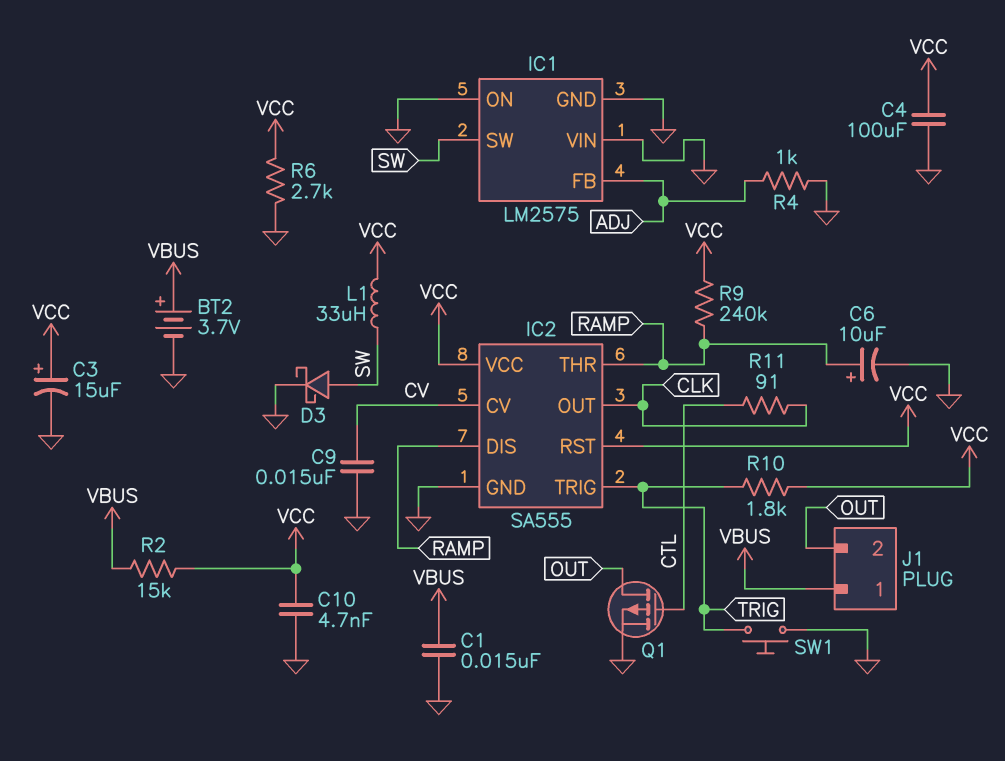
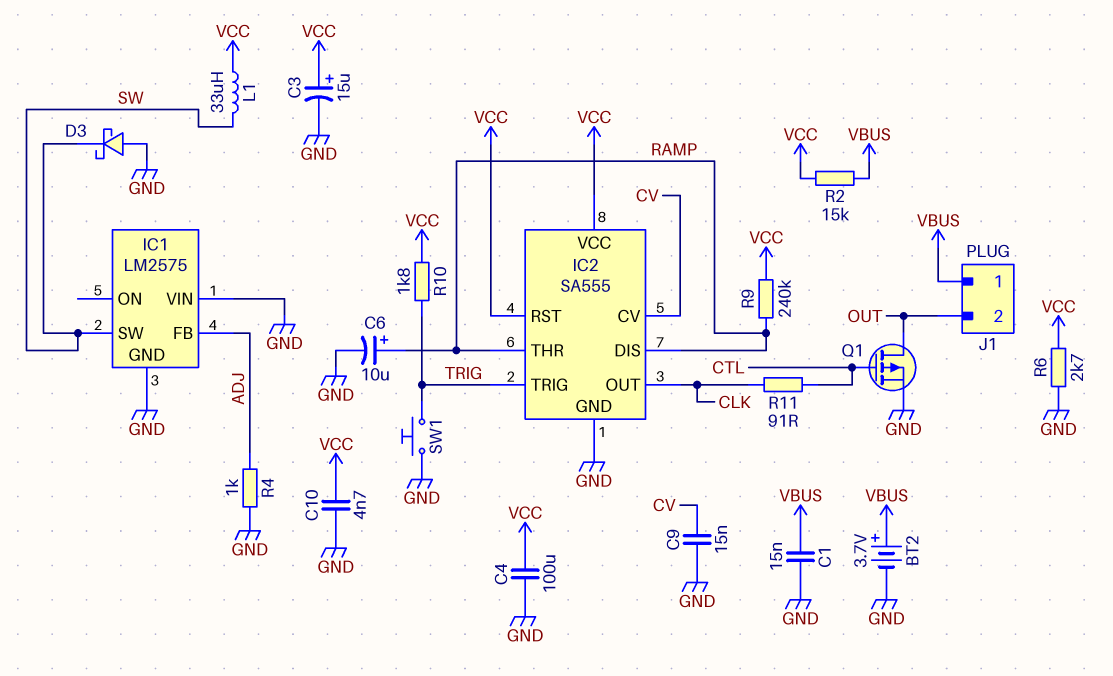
D3: schottky (A SW, K GND) -> schottky (A GND, K SW)
IC1 pin ON: GND -> none

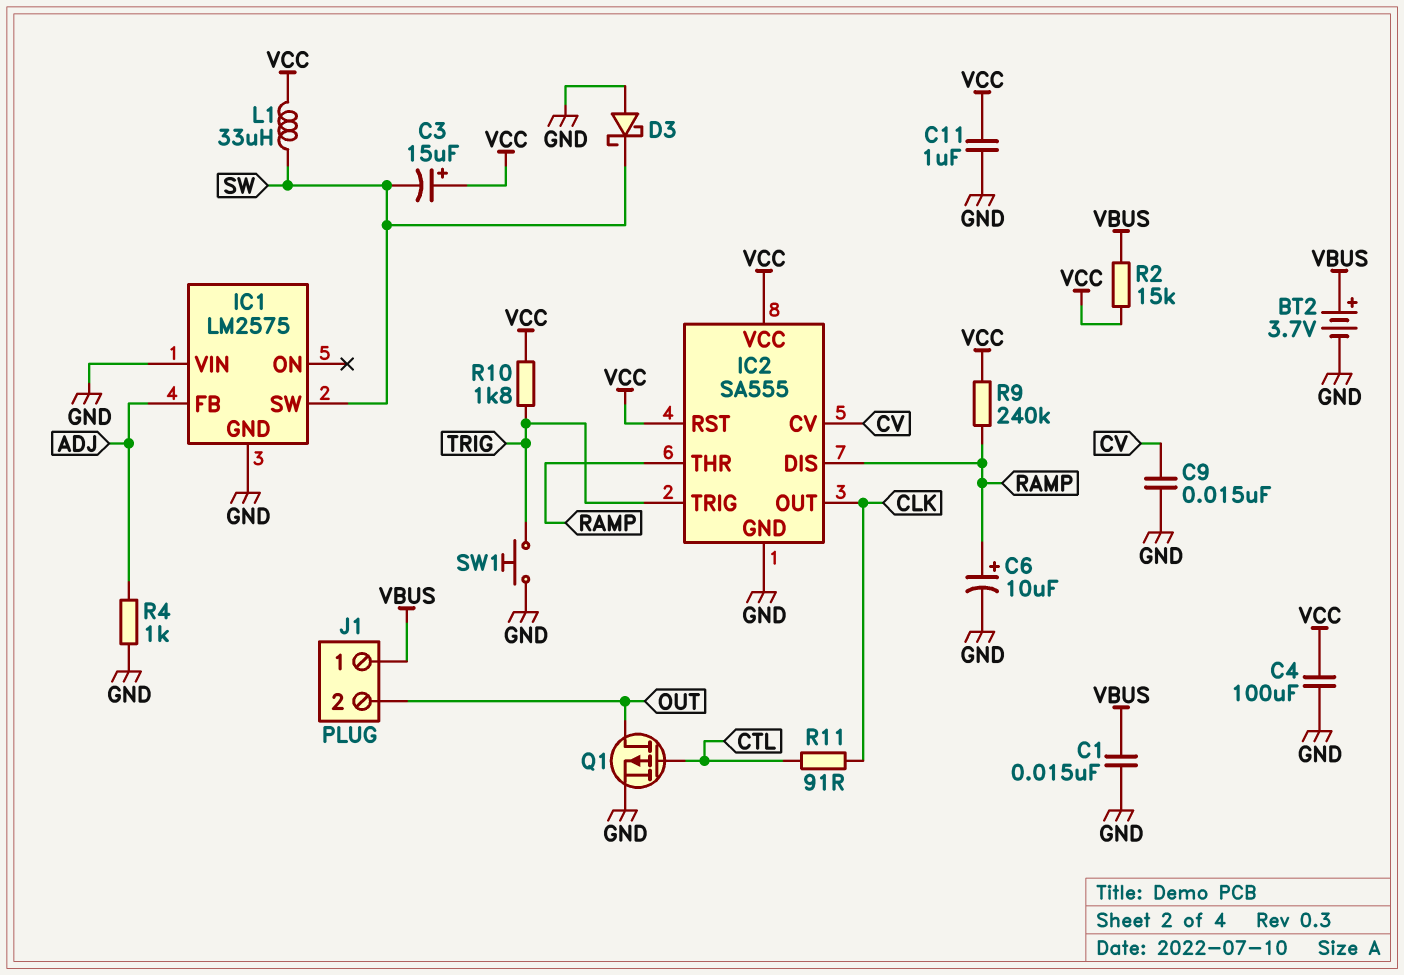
C3: 15uF (plus VCC, minus GND) -> 15uF (plus VCC, minus SW)
C10: 4.7nF (GND, VCC) -> none
C11: none -> 1uF (GND, VCC)
R6: 2.7k (GND, VCC) -> none

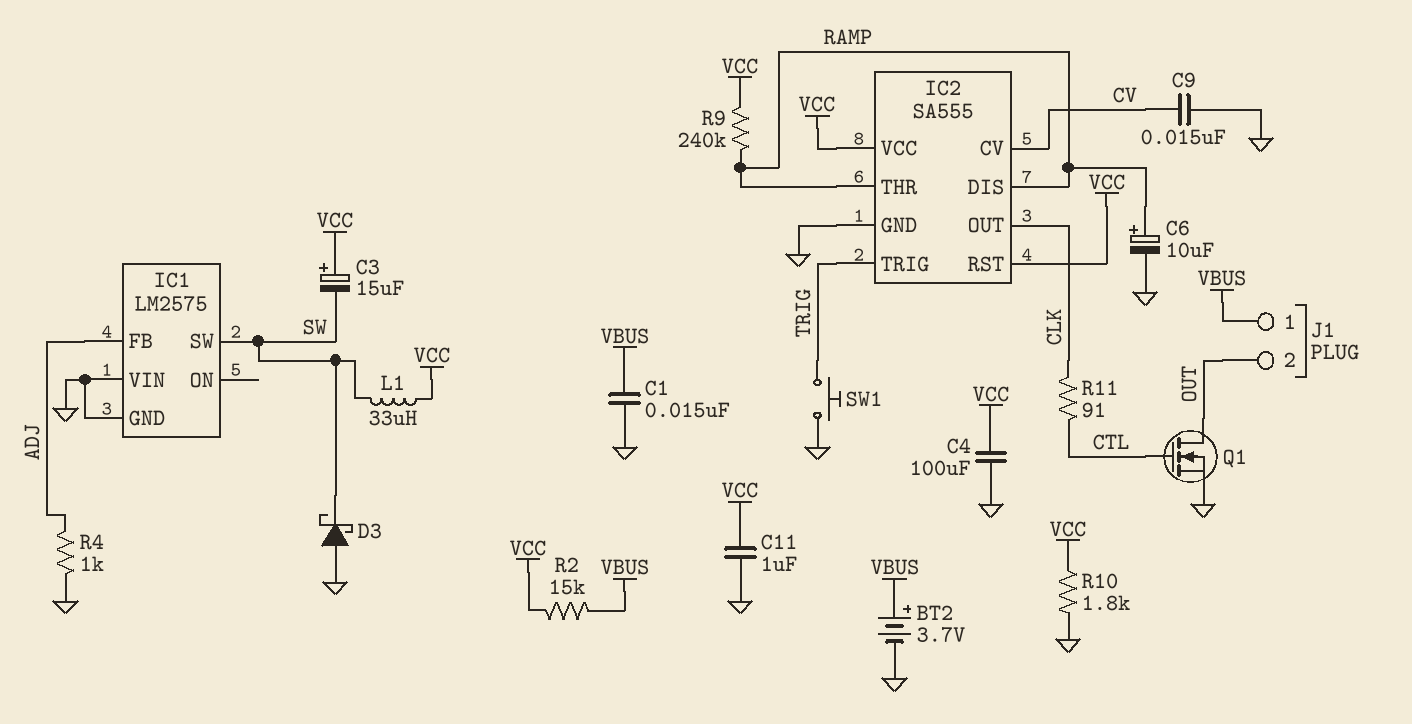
Q1: PMOS (G CTL, D OUT, S GND) -> NMOS (G CTL, D OUT, S GND)
R10: 1.8k (TRIG, VCC) -> 1.8k (GND, VCC)

